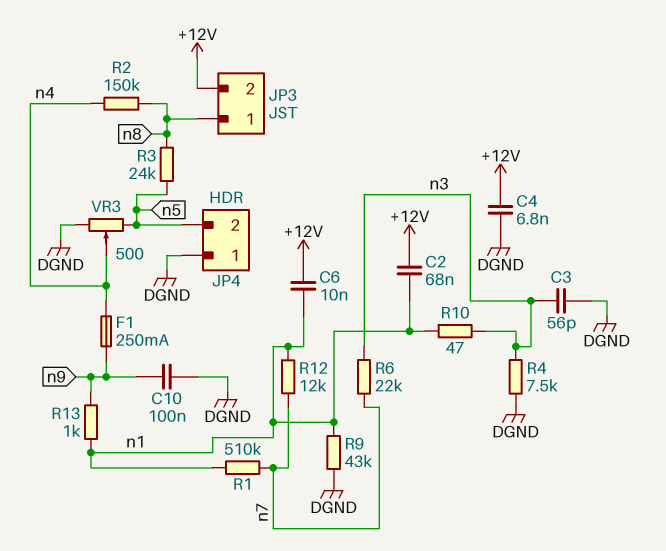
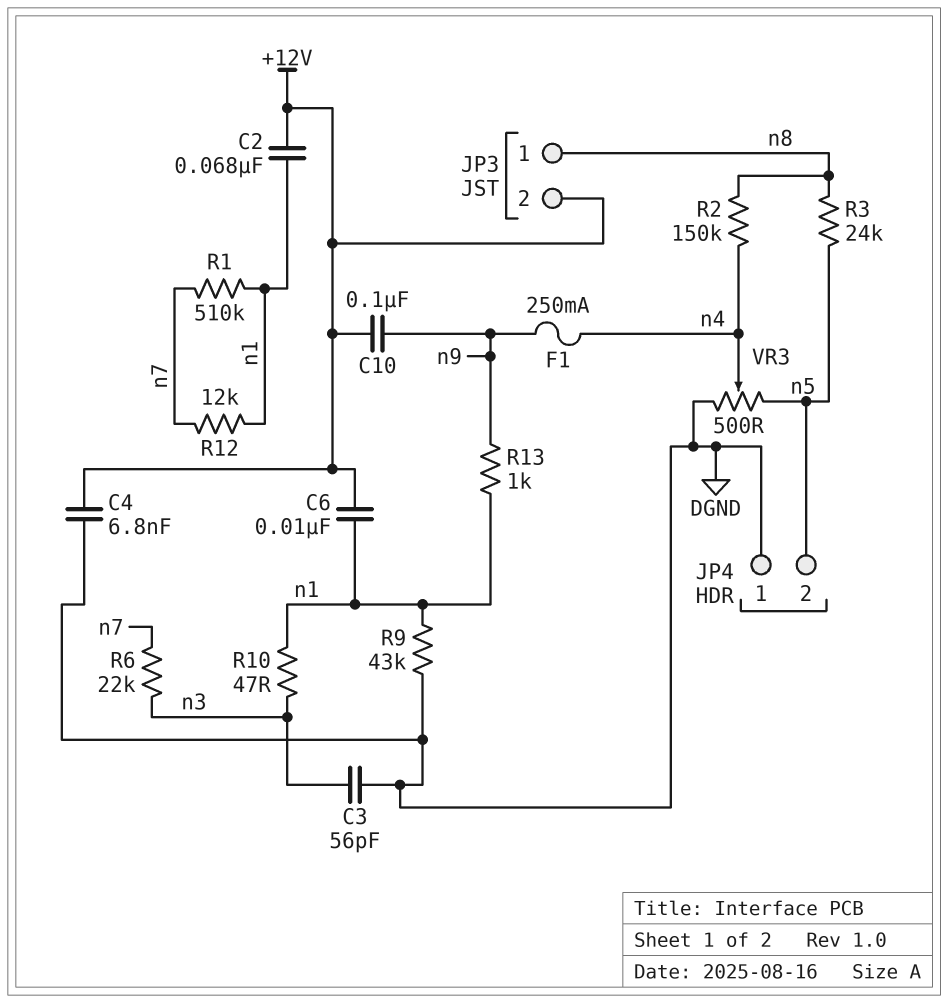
C10: 100nF (DGND, n9) -> 100nF (+12V, n9)
R4: 7.5k (DGND, n3) -> none

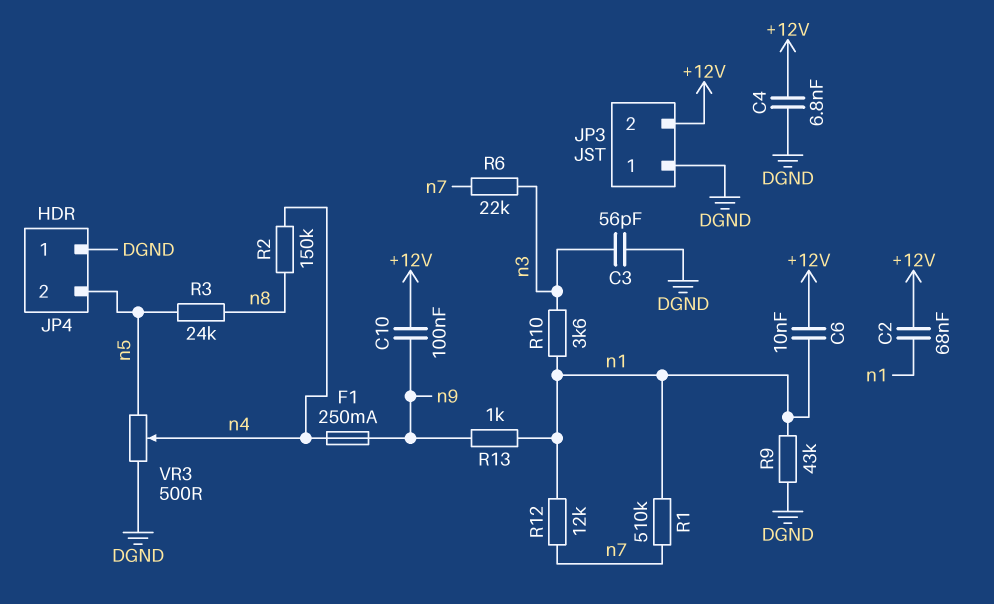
JP3 pin 1: n8 -> DGND
R10: 47 (n1, n3) -> 3.6k (n1, n3)

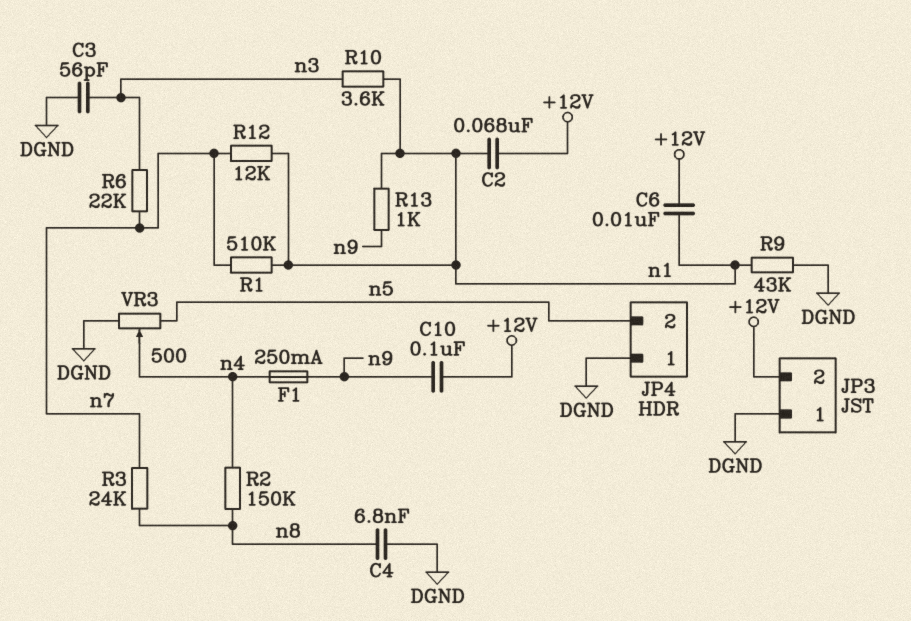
C4: 6.8nF (+12V, DGND) -> 6.8nF (DGND, n8)
R3: 24k (n5, n8) -> 24k (n7, n8)

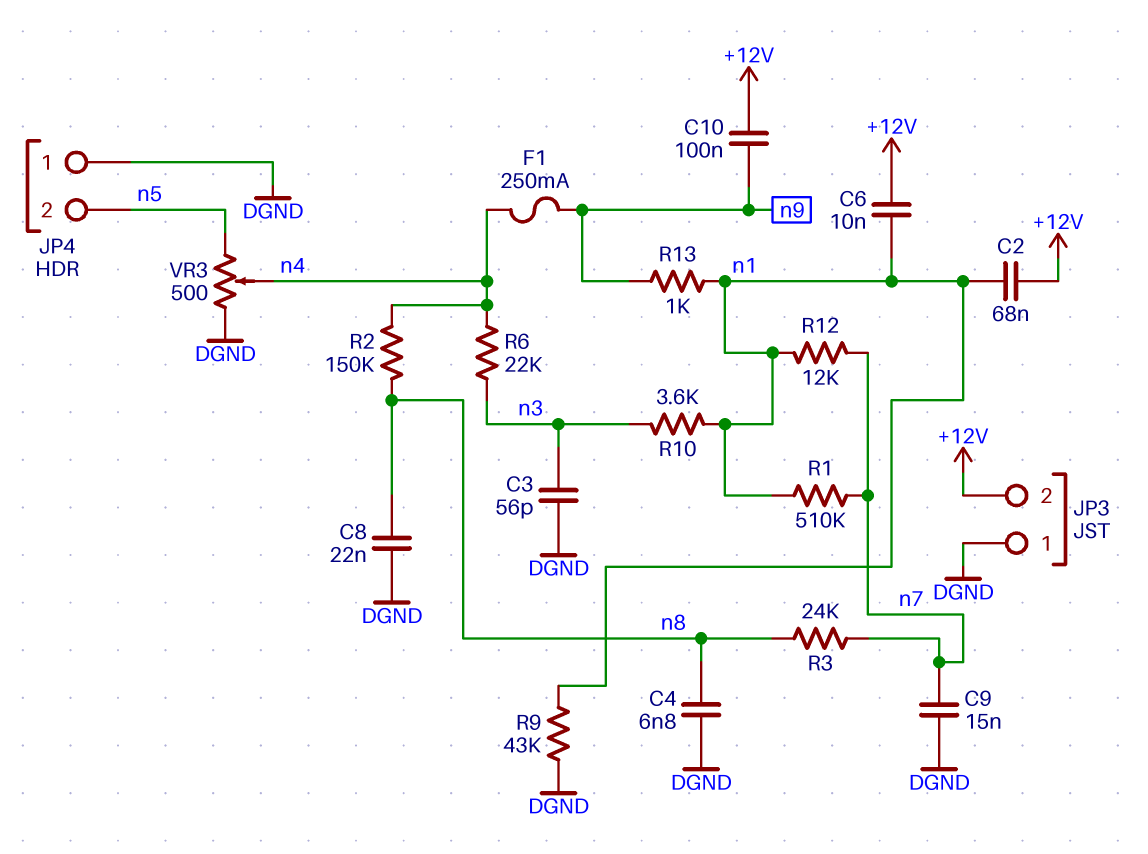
C8: none -> 22nF (DGND, n8)
C9: none -> 15nF (DGND, n7)
R6: 22k (n3, n7) -> 22k (n3, n4)

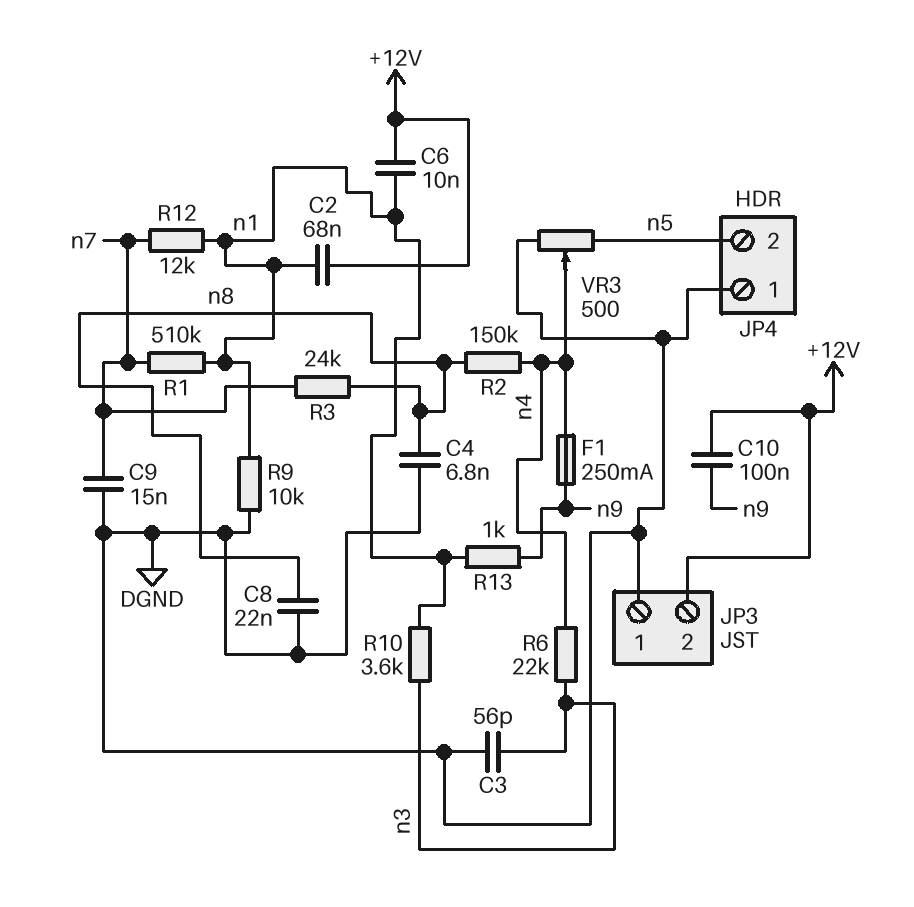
R9: 43k (DGND, n1) -> 10k (DGND, n1)

